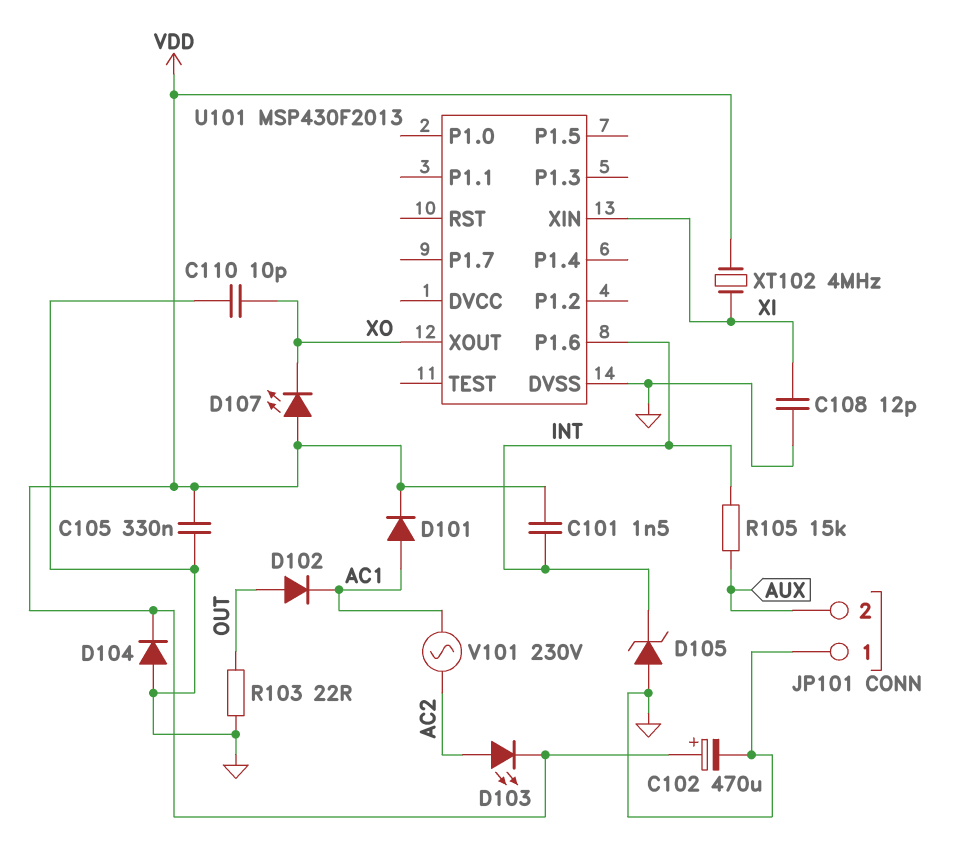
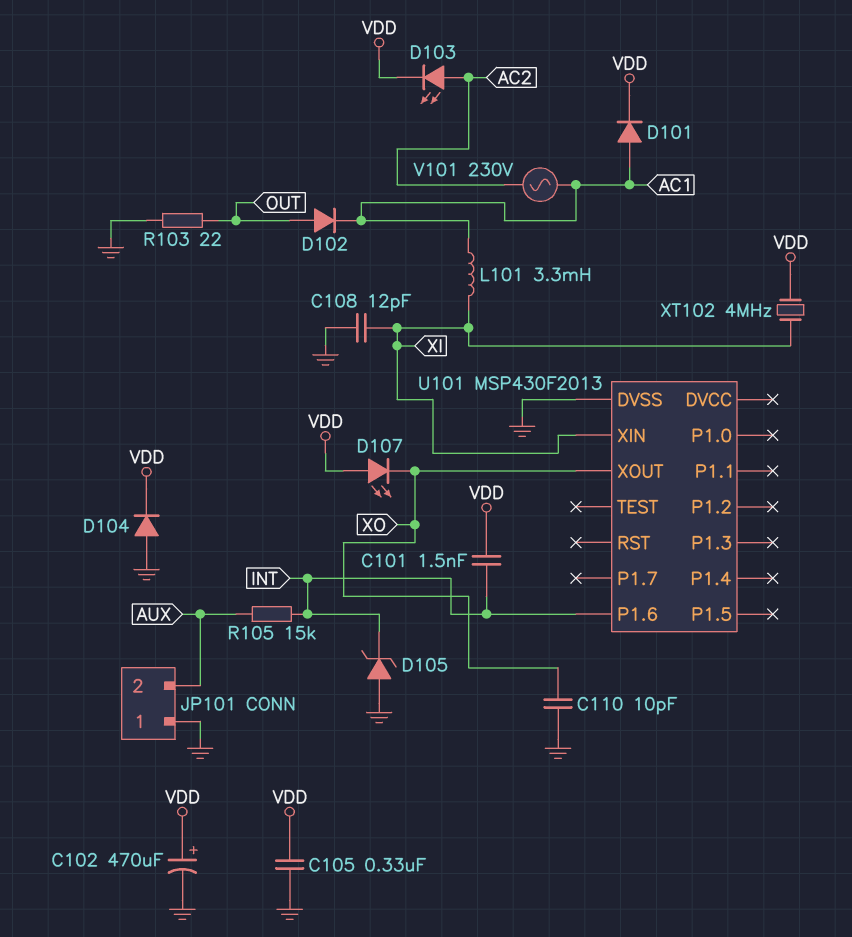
L101: none -> 3.3mH (AC1, XI)

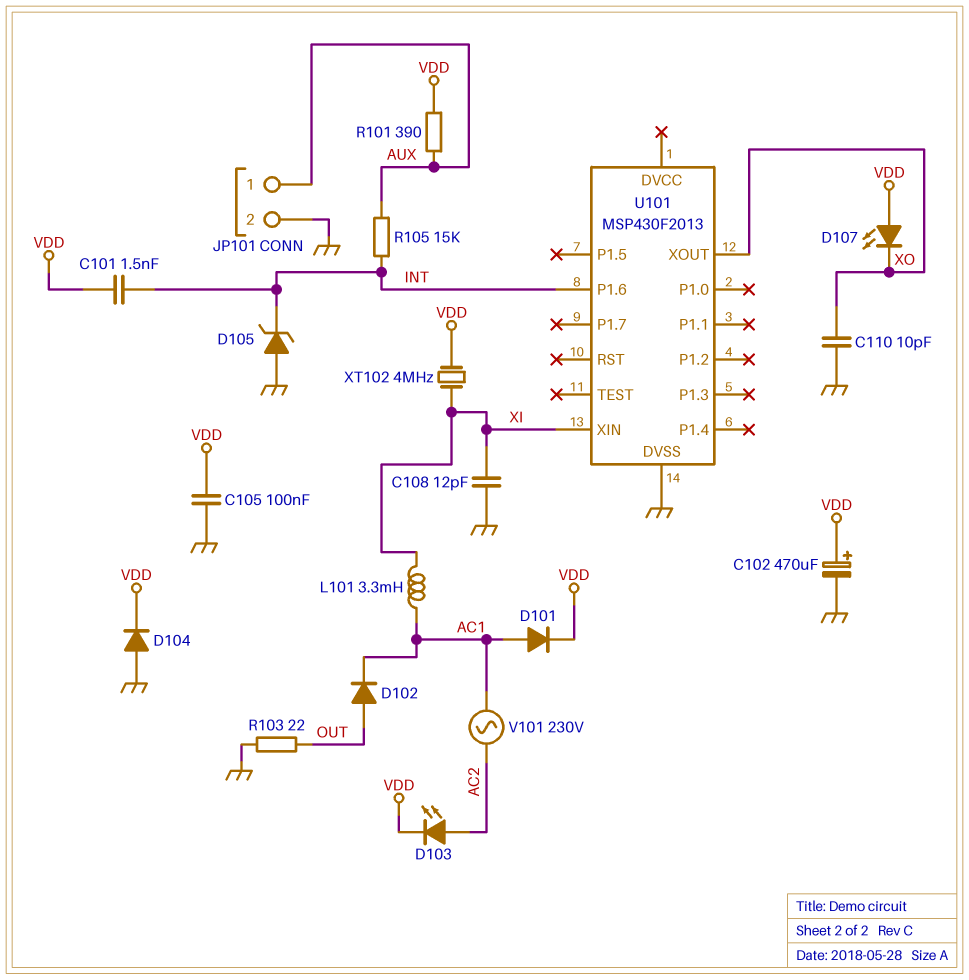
C105: 330nF (GND, VDD) -> 100nF (GND, VDD)
JP101 pin 1: GND -> AUX
JP101 pin 2: AUX -> GND
R101: none -> 390 (AUX, VDD)

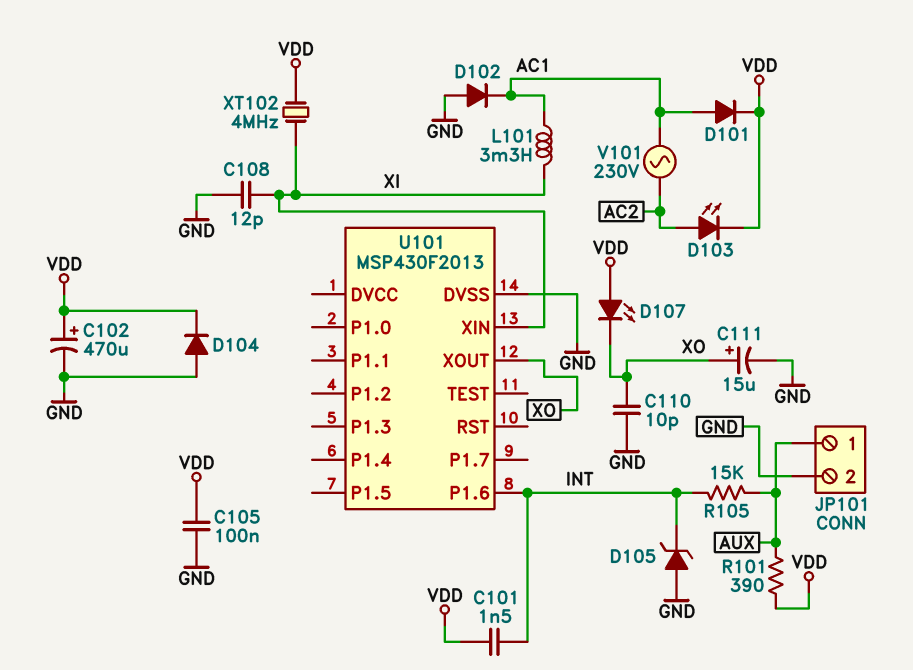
C111: none -> 15uF (plus XO, minus GND)
D102: diode (A OUT, K AC1) -> diode (A GND, K AC1)
R103: 22 (GND, OUT) -> none

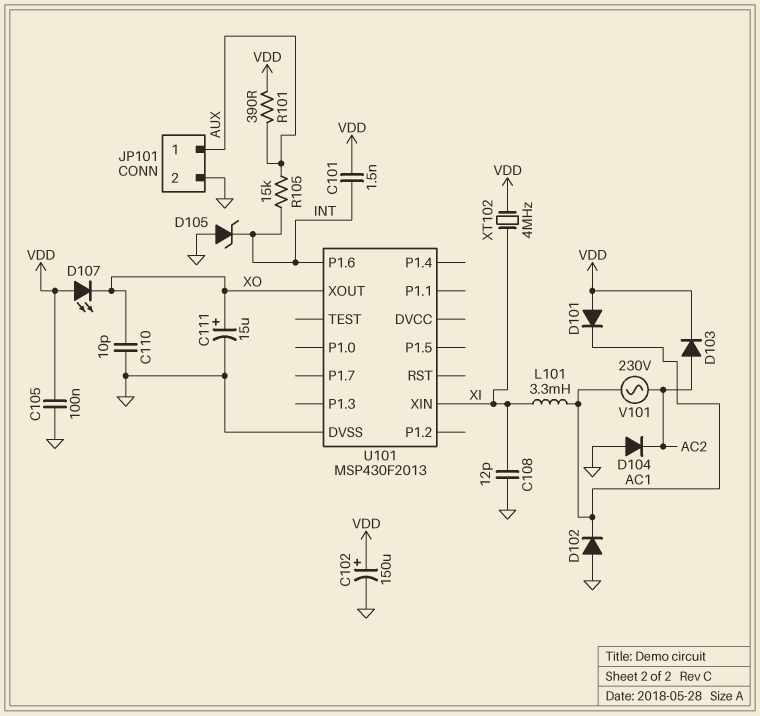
C102: 470uF (plus VDD, minus GND) -> 150uF (plus VDD, minus GND)
D101: diode (A AC1, K VDD) -> diode (A VDD, K AC1)
D103: LED (A AC2, K VDD) -> diode (A AC2, K VDD)
D104: diode (A GND, K VDD) -> diode (A GND, K AC2)

